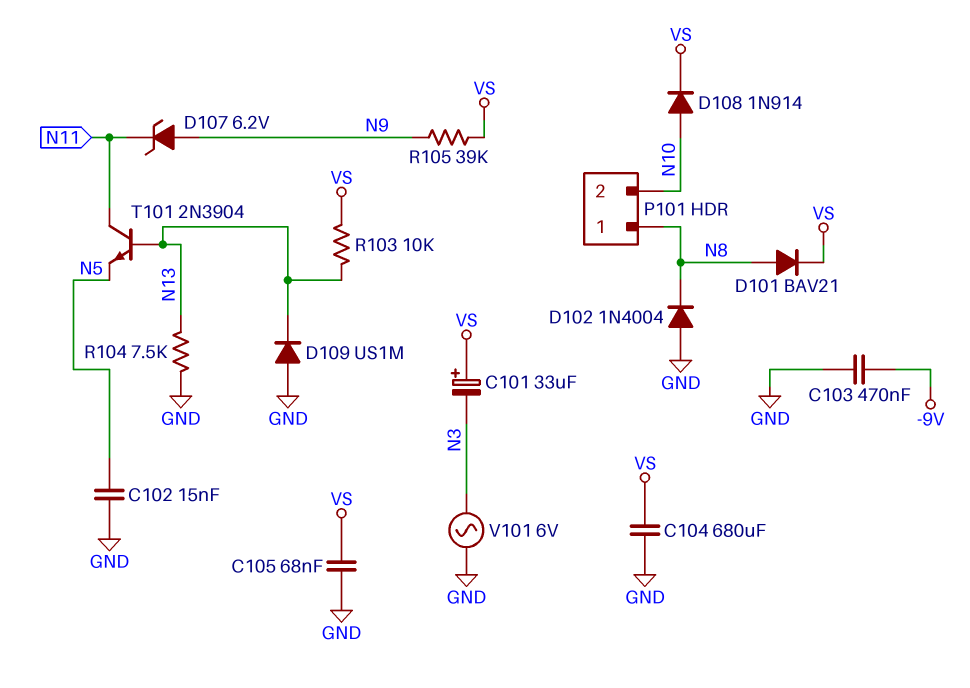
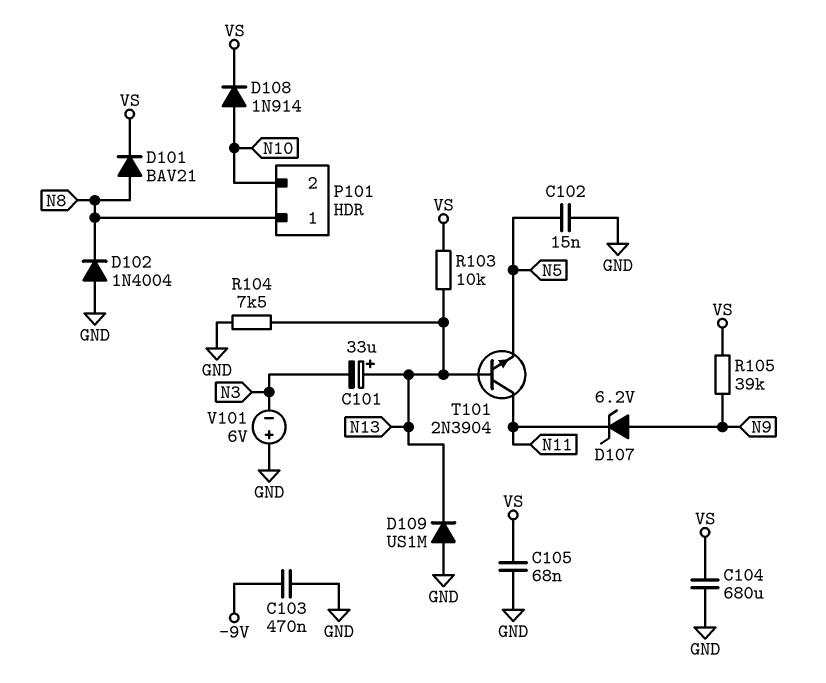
C101: 33uF (plus VS, minus N3) -> 33uF (plus N13, minus N3)
V101: AC 6V (GND, N3) -> 6V (plus GND, minus N3)

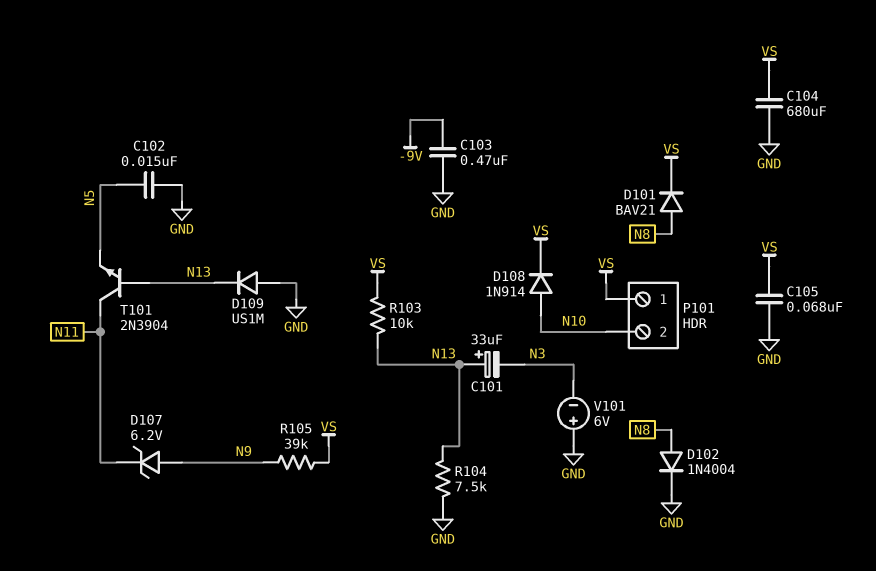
D102: diode 1N4004 (A GND, K N8) -> diode 1N4004 (A N8, K GND)
P101 pin 1: N8 -> VS

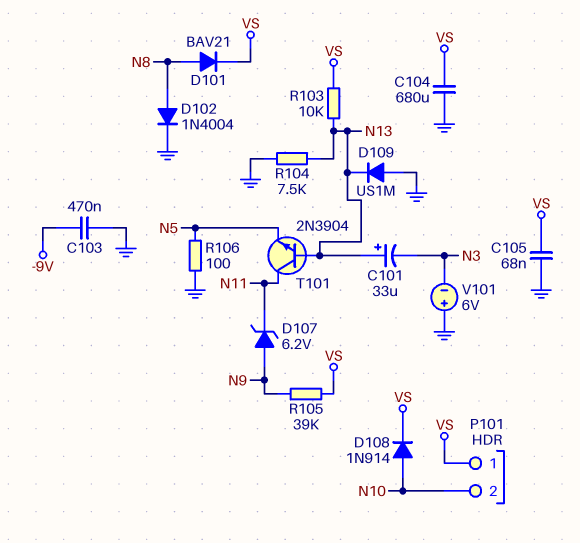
C102: 15nF (GND, N5) -> none
R106: none -> 100 (GND, N5)

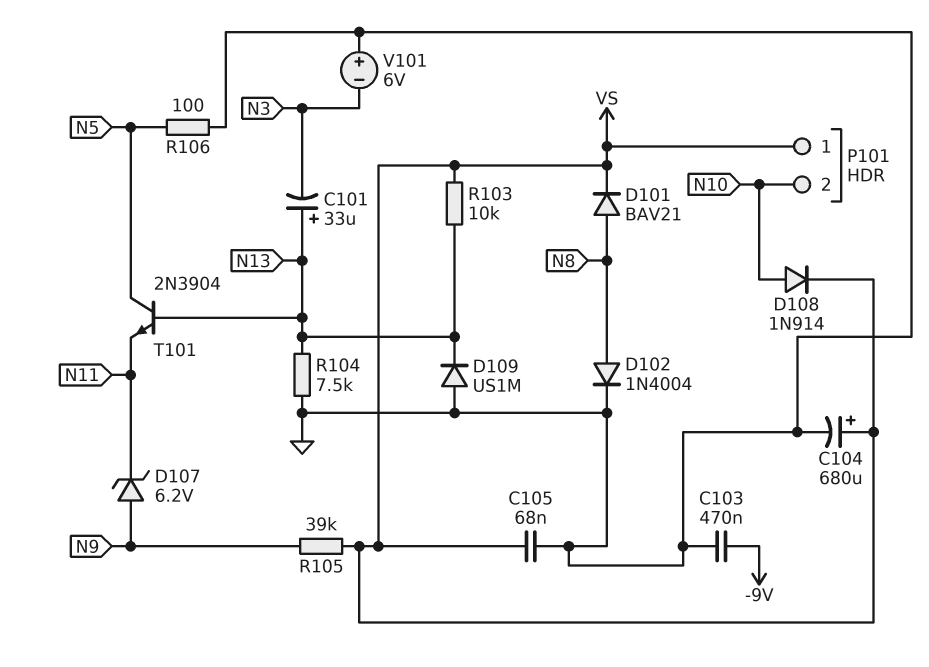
C104: 680uF (GND, VS) -> 680uF (plus VS, minus GND)
T101: NPN 2N3904 (B N13, C N11, E N5) -> NPN 2N3904 (B N13, C N5, E N11)

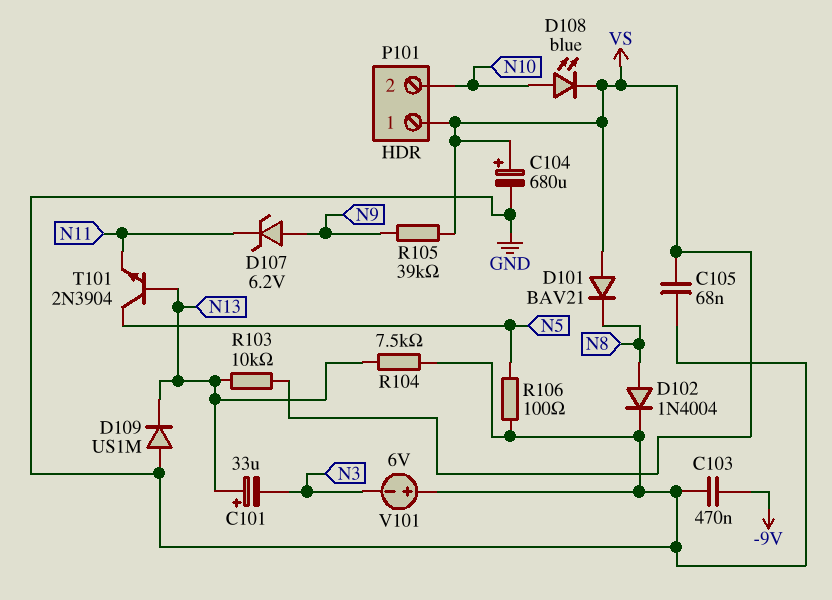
D101: diode BAV21 (A N8, K VS) -> diode BAV21 (A VS, K N8)
D108: diode 1N914 (A N10, K VS) -> LED blue (A N10, K VS)

